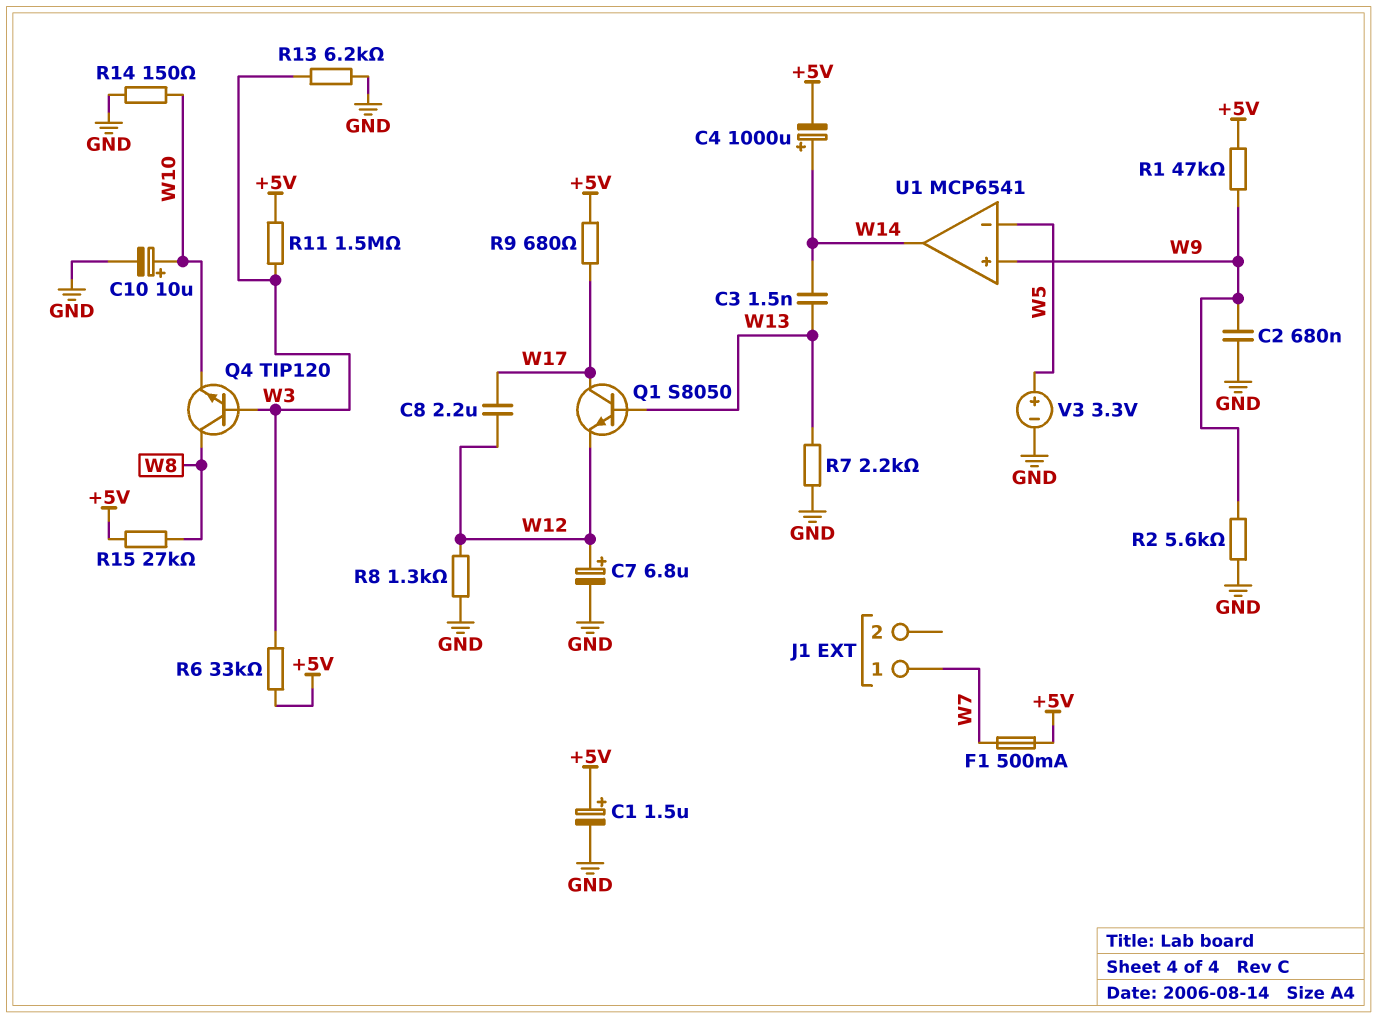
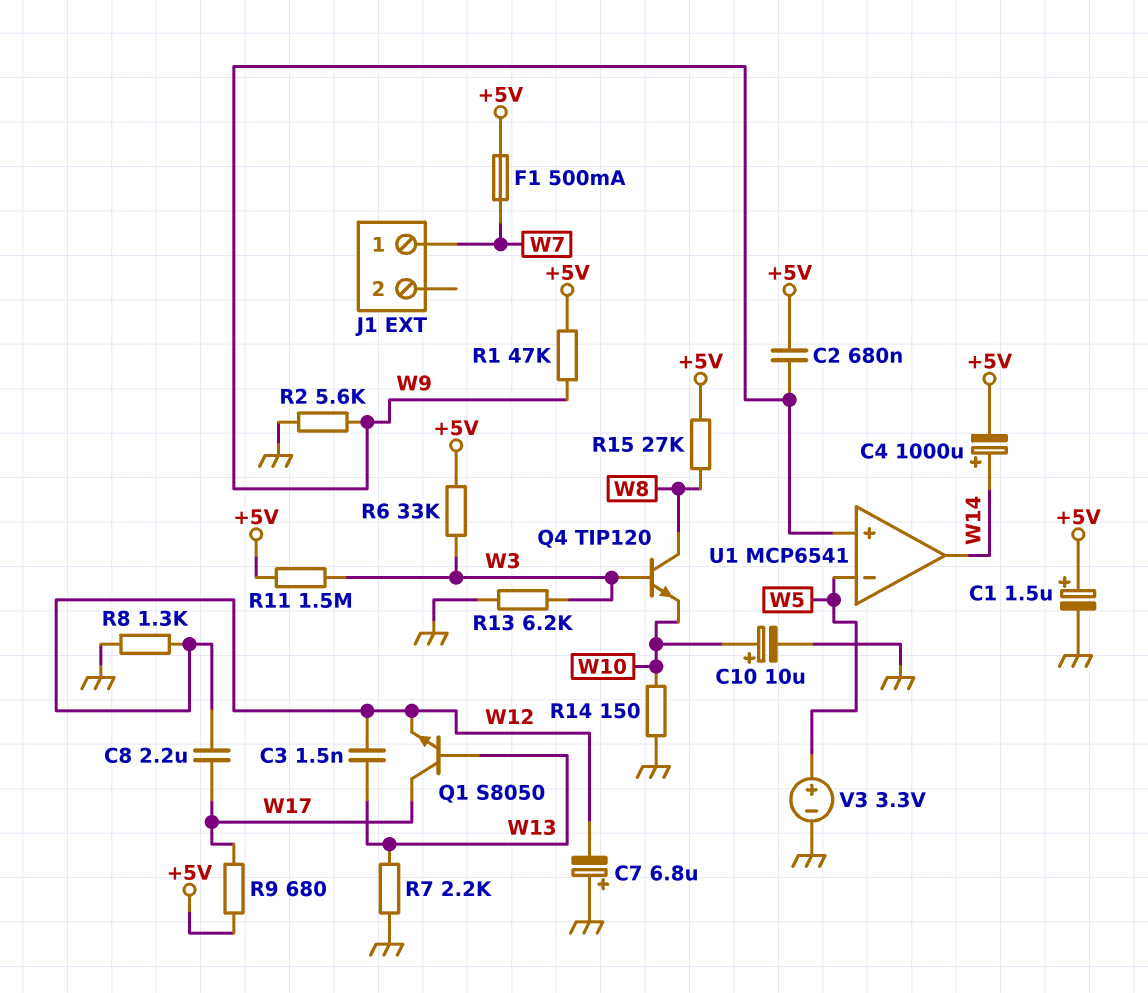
C2: 680nF (GND, W9) -> 680nF (+5V, W9)
C3: 1.5nF (W13, W14) -> 1.5nF (W12, W13)
C7: 6.8uF (plus W12, minus GND) -> 6.8uF (plus GND, minus W12)

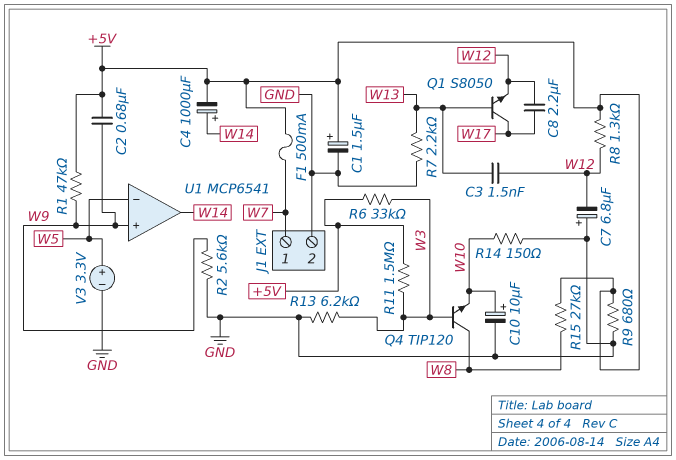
J1 pin 2: none -> GND
R8: 1.3k (GND, W12) -> 1.3k (+5V, W12)
R9: 680 (+5V, W17) -> 680 (+5V, GND)

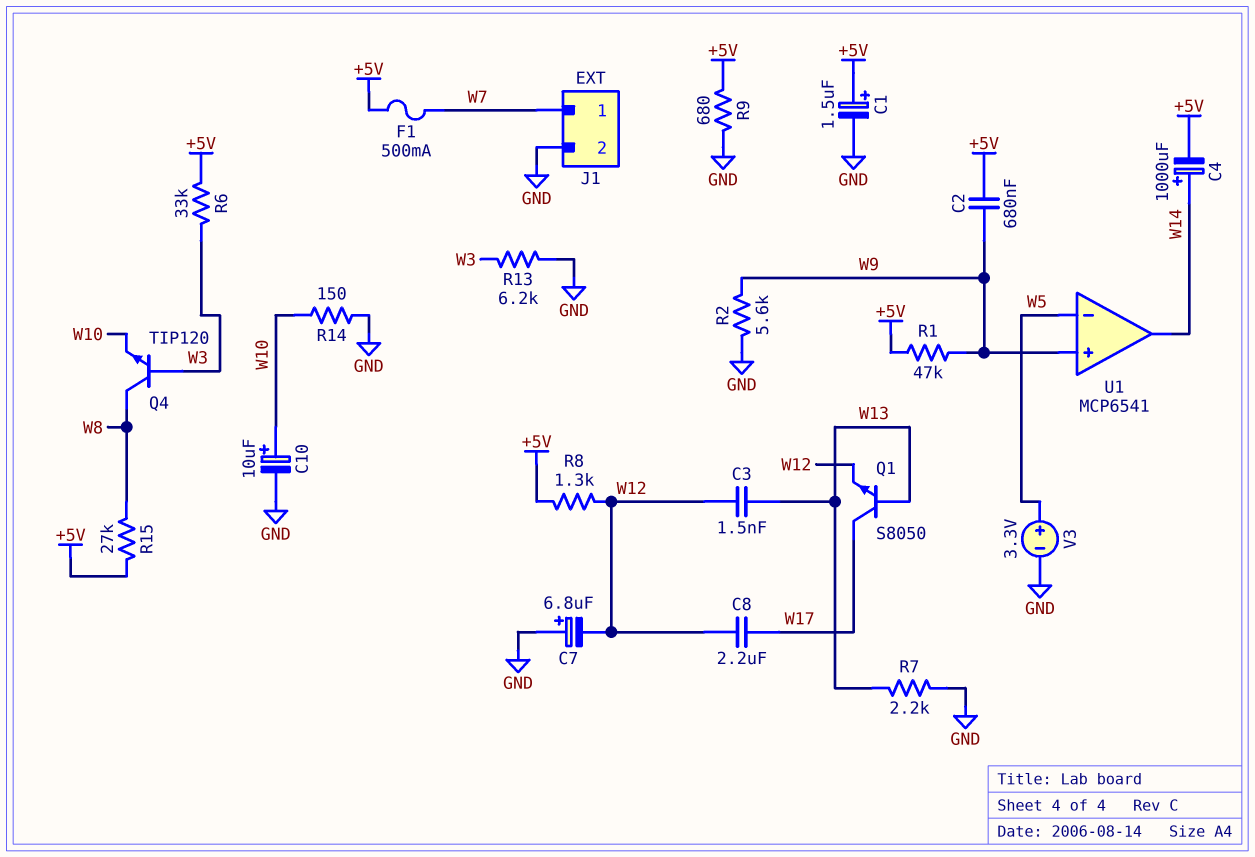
R11: 1.5M (+5V, W3) -> none

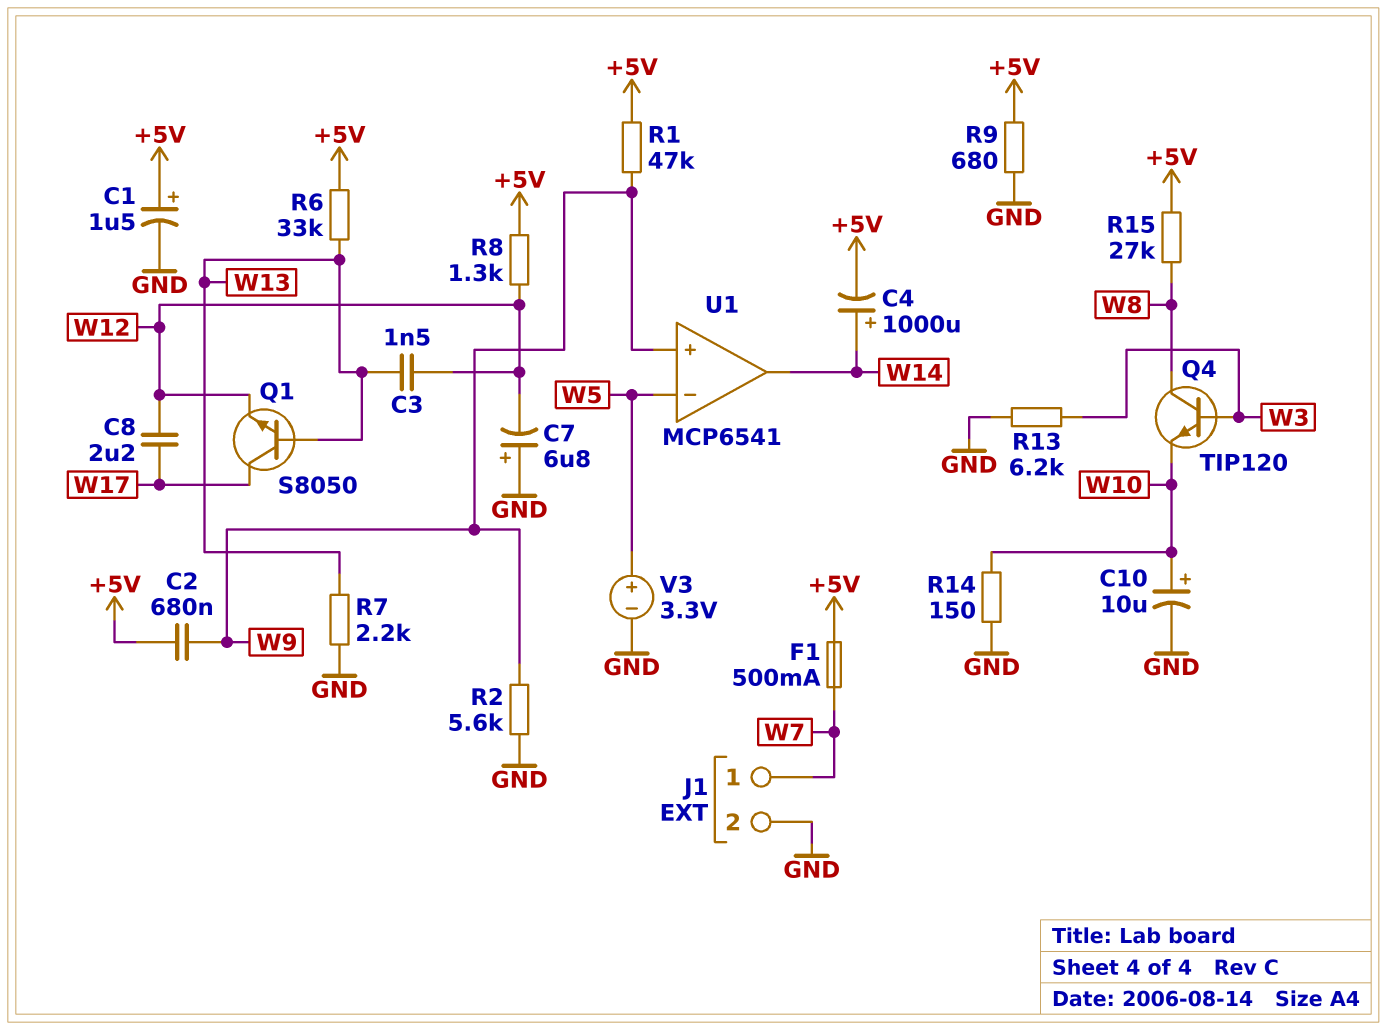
R6: 33k (+5V, W3) -> 33k (+5V, W13)

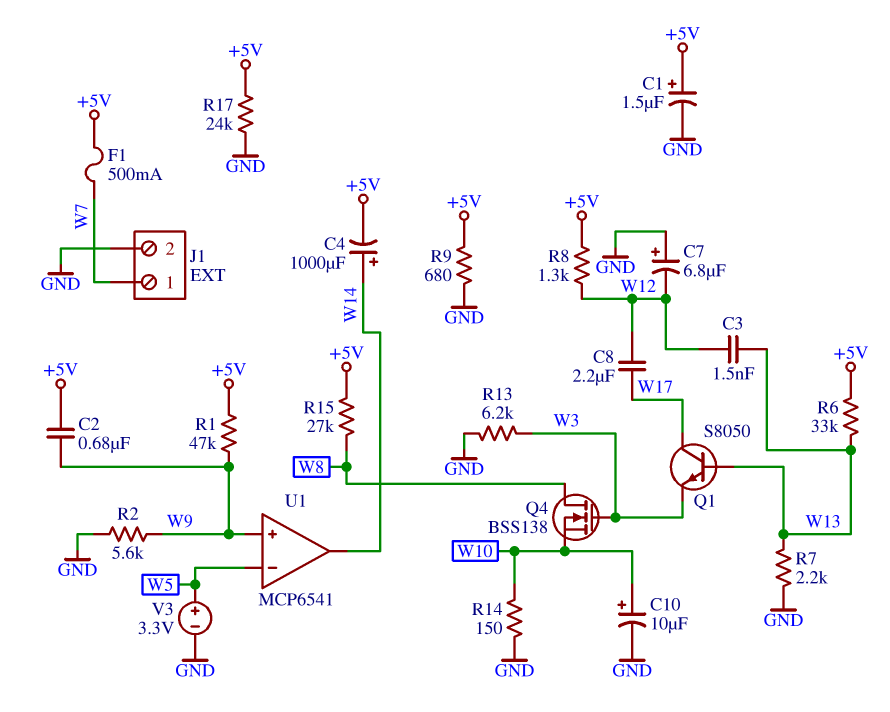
Q1: NPN S8050 (B W13, C W17, E W12) -> NPN S8050 (B W13, C W17, E W3)
Q4: NPN TIP120 (B W3, C W8, E W10) -> NMOS BSS138 (G W3, D W8, S W10)
R17: none -> 24k (+5V, GND)

